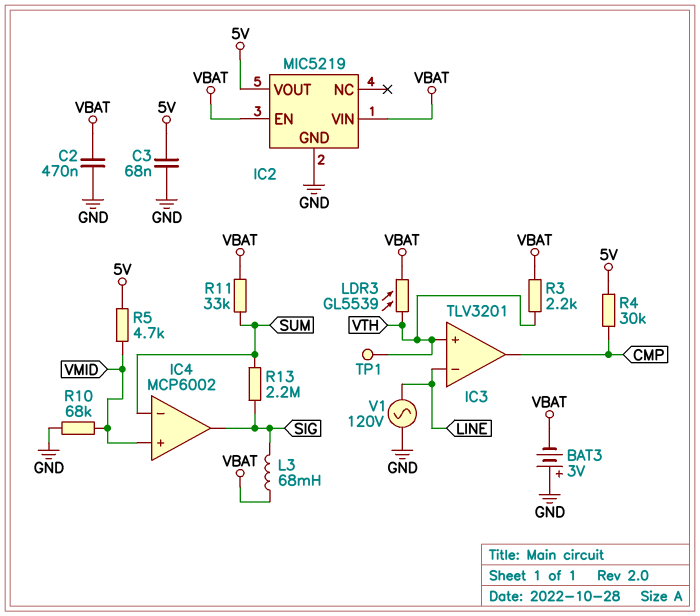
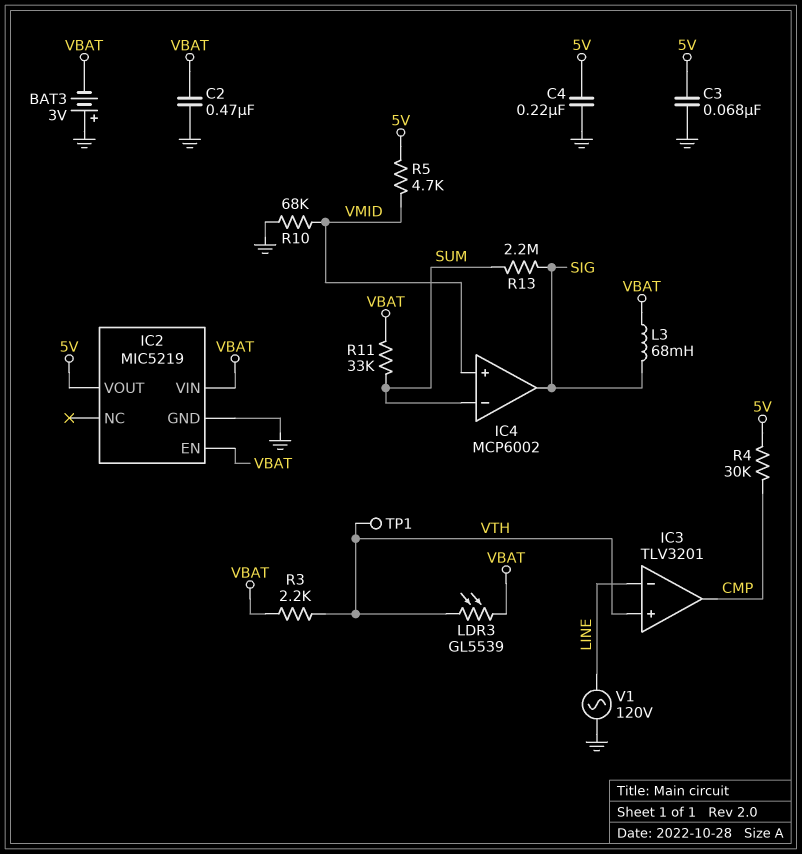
C4: none -> 220nF (5V, GND)

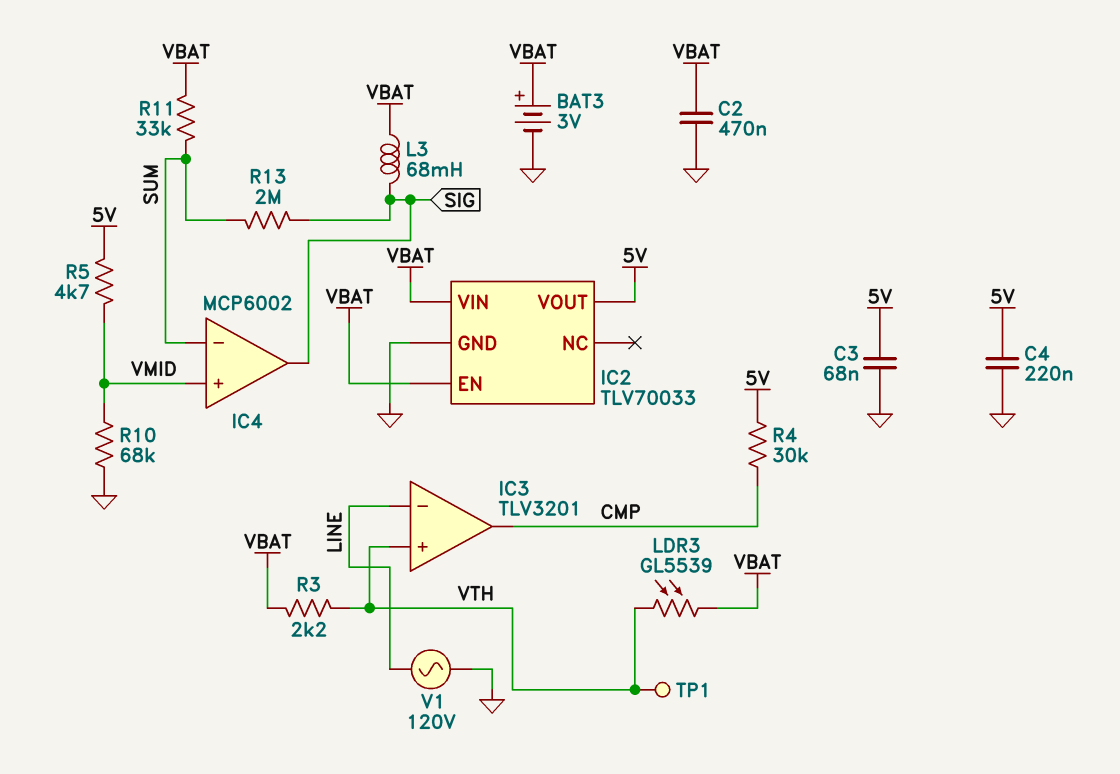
BAT3: 3V (plus GND, minus VBAT) -> 3V (plus VBAT, minus GND)
IC2: MIC5219 -> TLV70033
R13: 2.2M (SIG, SUM) -> 2M (SIG, SUM)

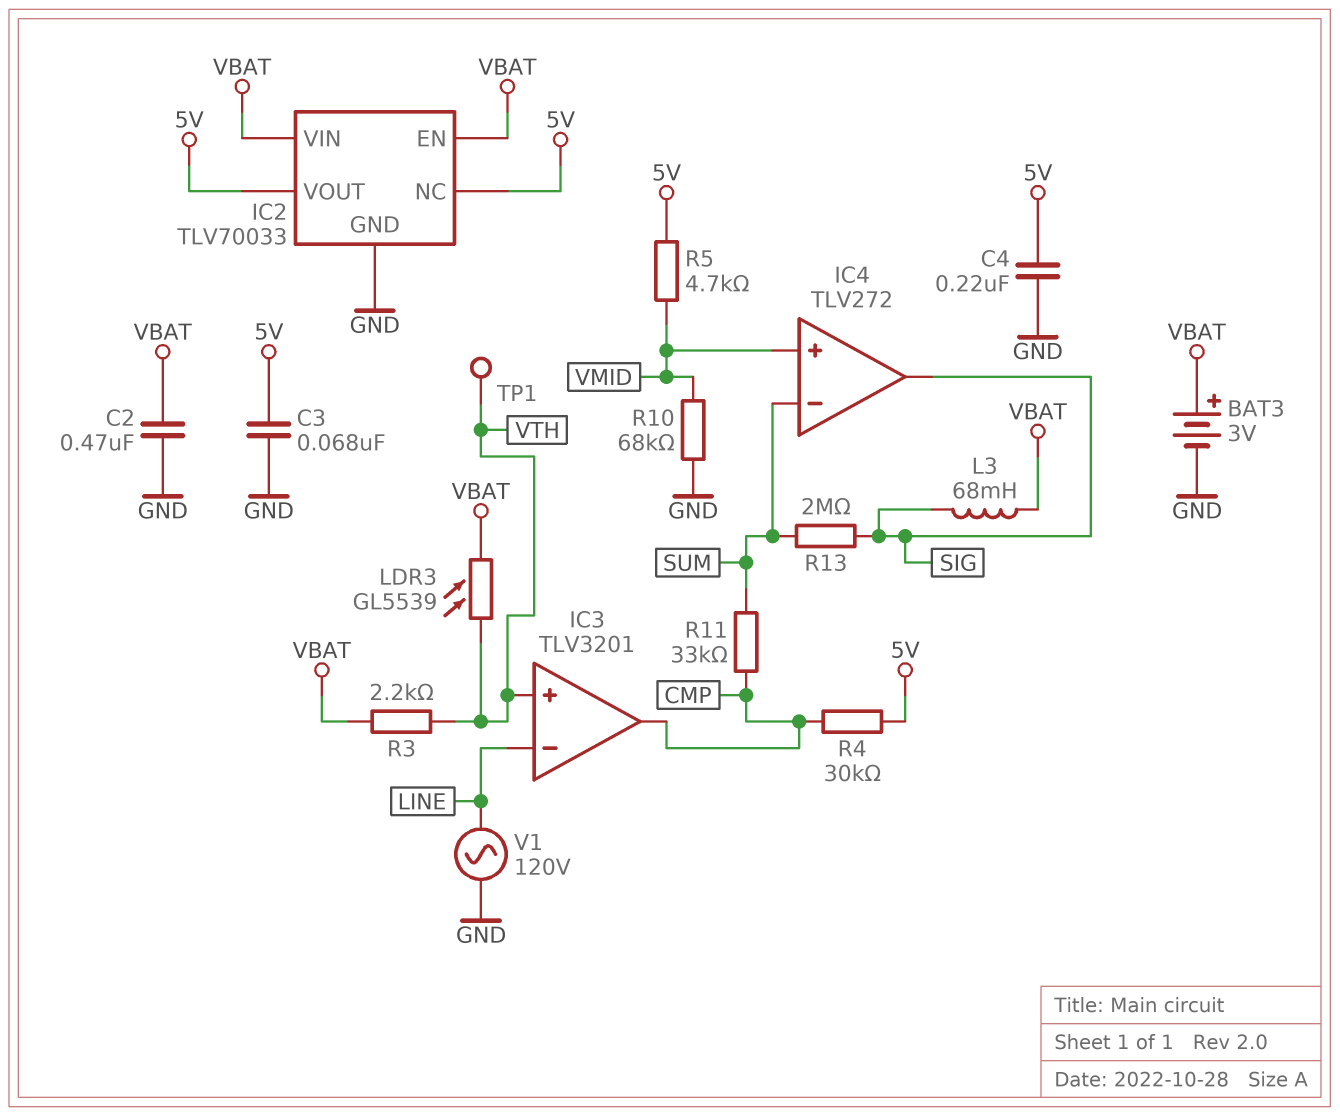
IC2 pin NC: none -> 5V
IC4: MCP6002 -> TLV272
R11: 33k (SUM, VBAT) -> 33k (CMP, SUM)

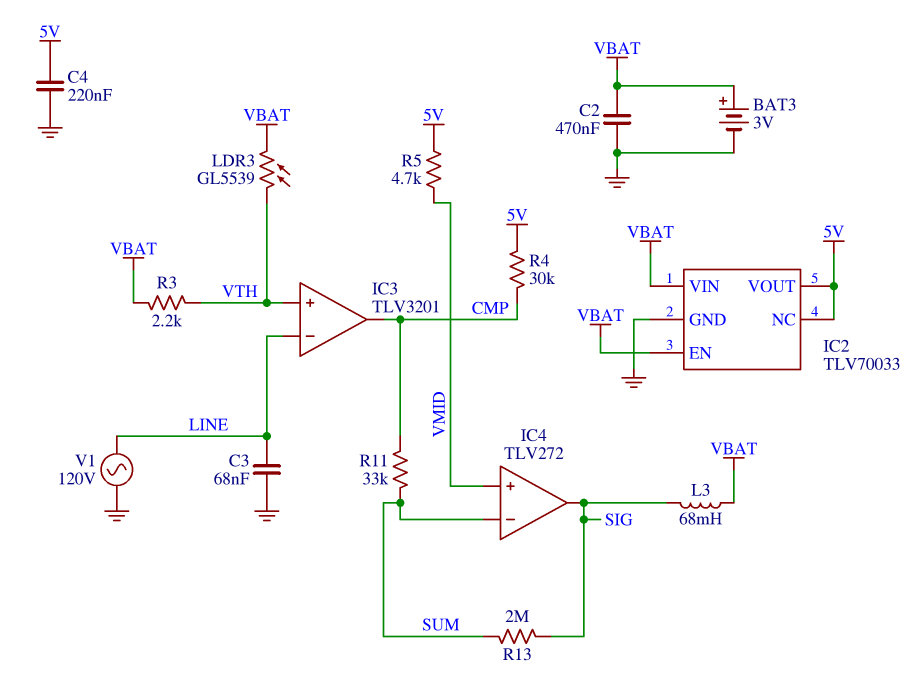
C3: 68nF (5V, GND) -> 68nF (GND, LINE)
R10: 68k (GND, VMID) -> none
TP1: test point (VTH) -> none

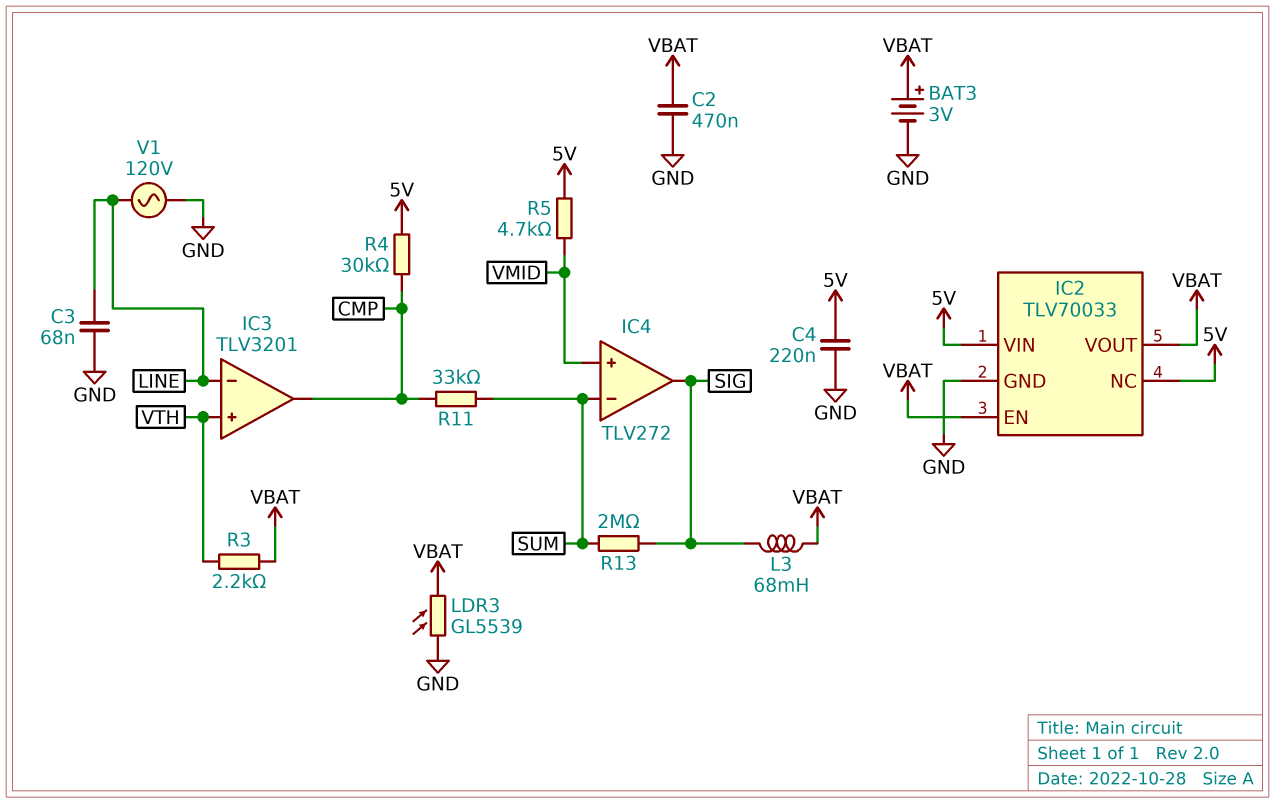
IC2 pin VIN: VBAT -> 5V
IC2 pin VOUT: 5V -> VBAT
LDR3: GL5539 (VBAT, VTH) -> GL5539 (GND, VBAT)

